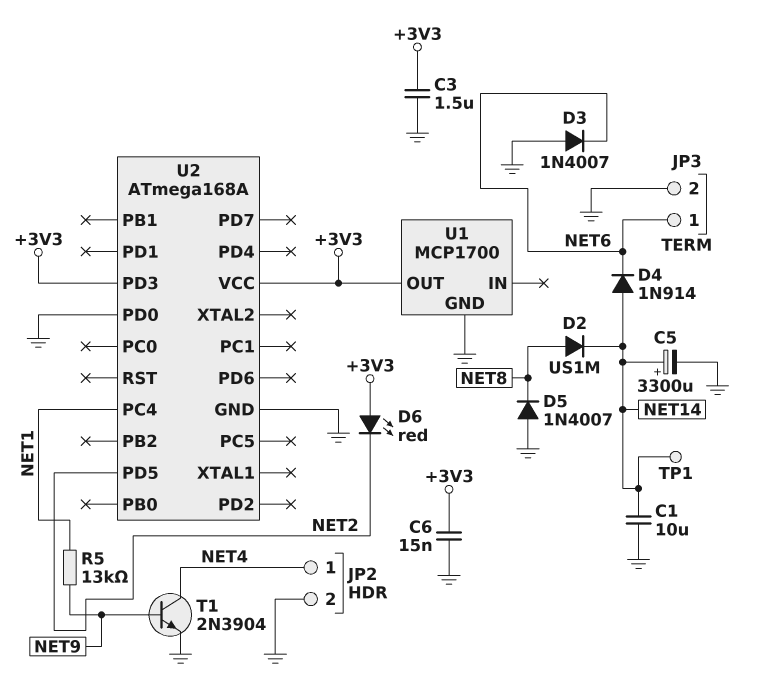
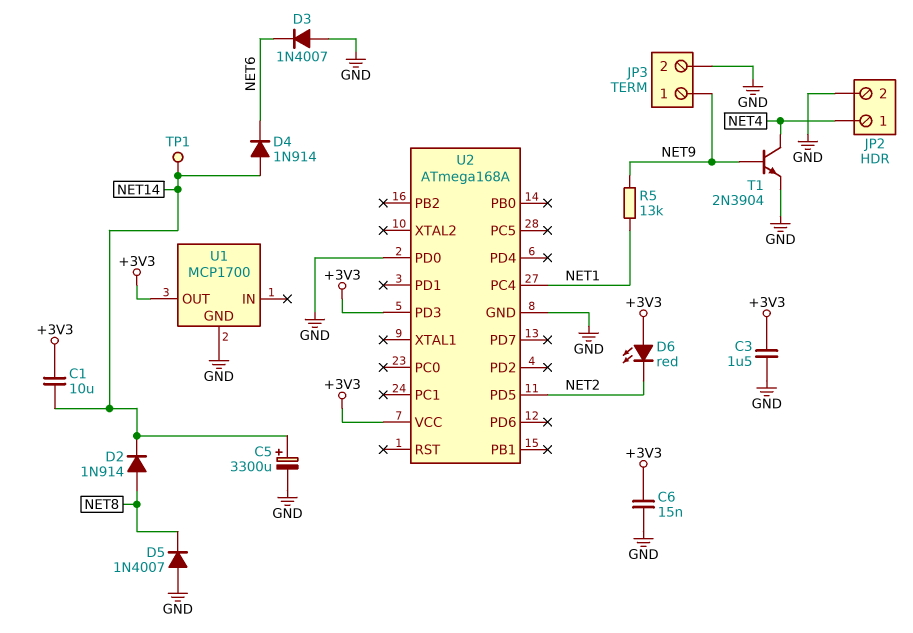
C1: 10uF (GND, NET14) -> 10uF (+3V3, NET14)
D2: diode US1M (A NET8, K NET14) -> diode 1N914 (A NET8, K NET14)
JP3 pin 1: NET6 -> NET9

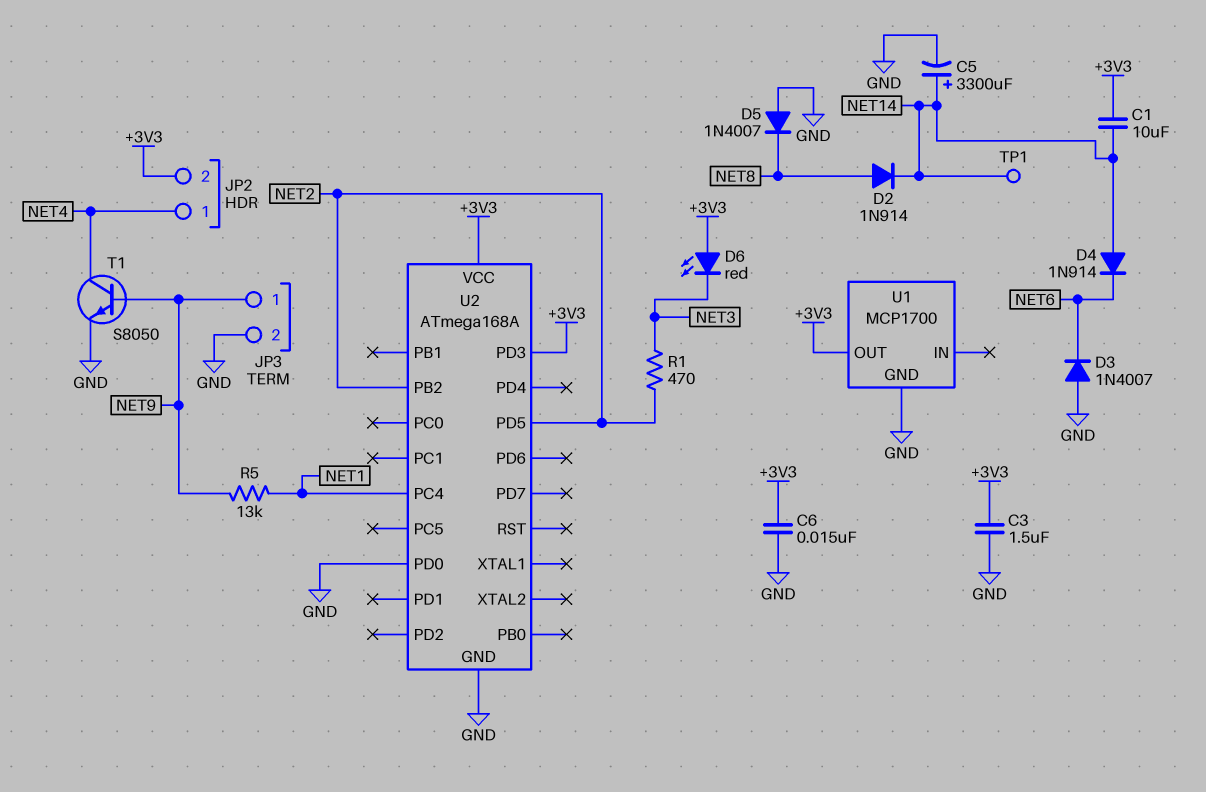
D6: LED red (A +3V3, K NET2) -> LED red (A +3V3, K NET3)
JP2 pin 2: GND -> +3V3
R1: none -> 470 (NET2, NET3)
T1: NPN 2N3904 (B NET9, C NET4, E GND) -> NPN S8050 (B NET9, C NET4, E GND)
U2 pin PB2: none -> NET2

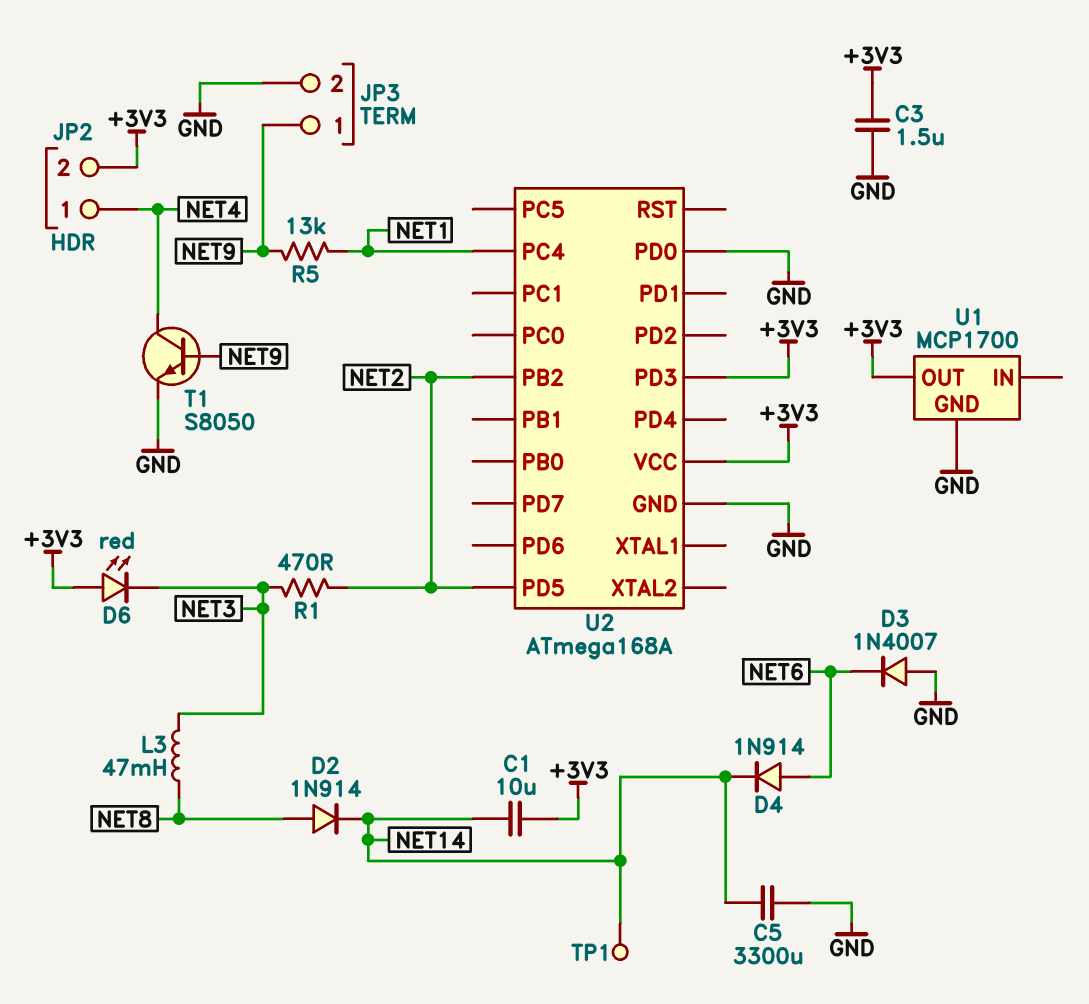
C5: 3300uF (plus NET14, minus GND) -> 3300uF (GND, NET14)
C6: 15nF (+3V3, GND) -> none
D4: diode 1N914 (A NET14, K NET6) -> diode 1N914 (A NET6, K NET14)
D5: diode 1N4007 (A GND, K NET8) -> none
L3: none -> 47mH (NET3, NET8)

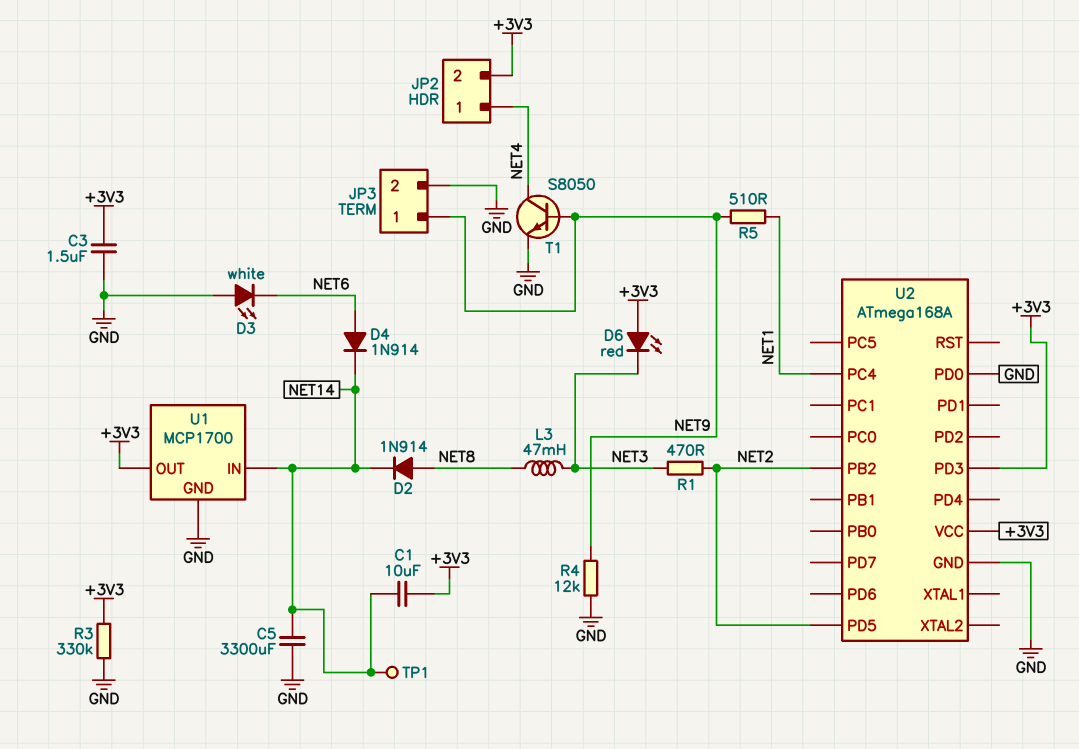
D3: diode 1N4007 (A GND, K NET6) -> LED white (A GND, K NET6)
R3: none -> 330k (+3V3, GND)
R4: none -> 12k (GND, NET9)
R5: 13k (NET1, NET9) -> 510 (NET1, NET9)
U1 pin IN: none -> NET14

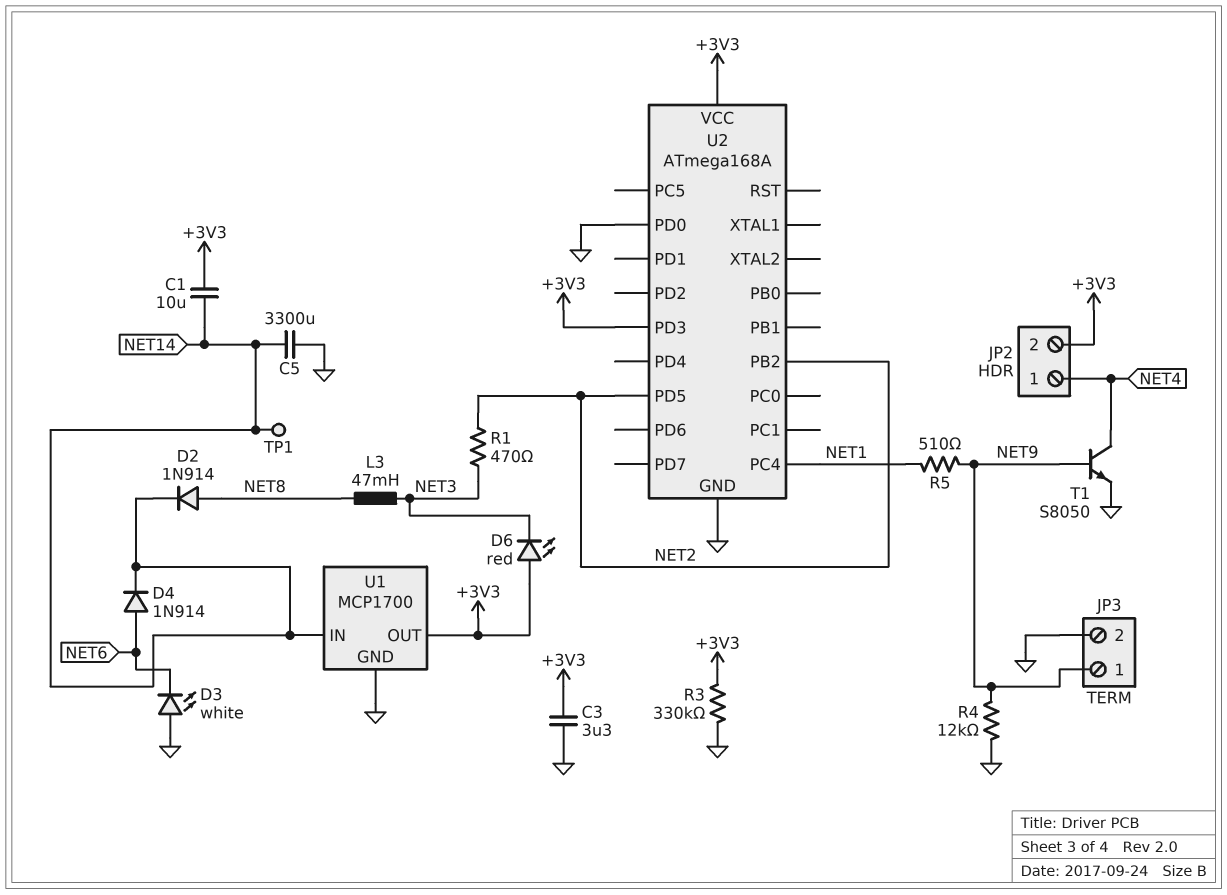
C3: 1.5uF (+3V3, GND) -> 3.3uF (+3V3, GND)

